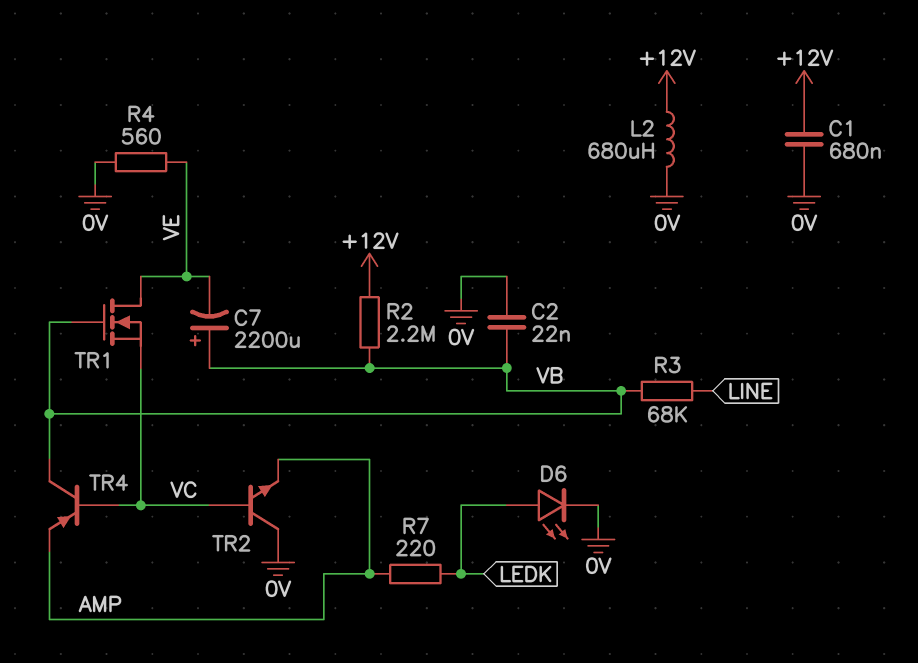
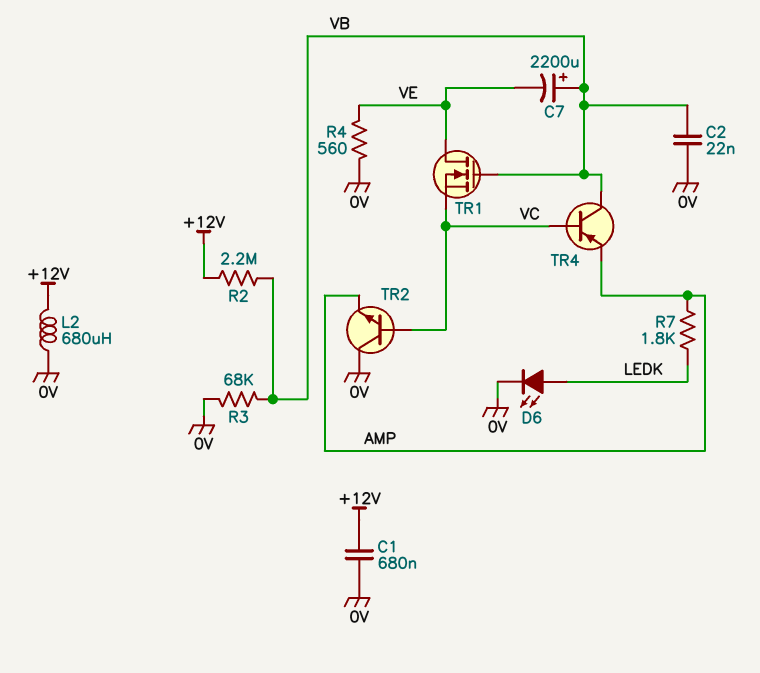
R3: 68k (LINE, VB) -> 68k (0V, VB)
R7: 220 (AMP, LEDK) -> 1.8k (AMP, LEDK)

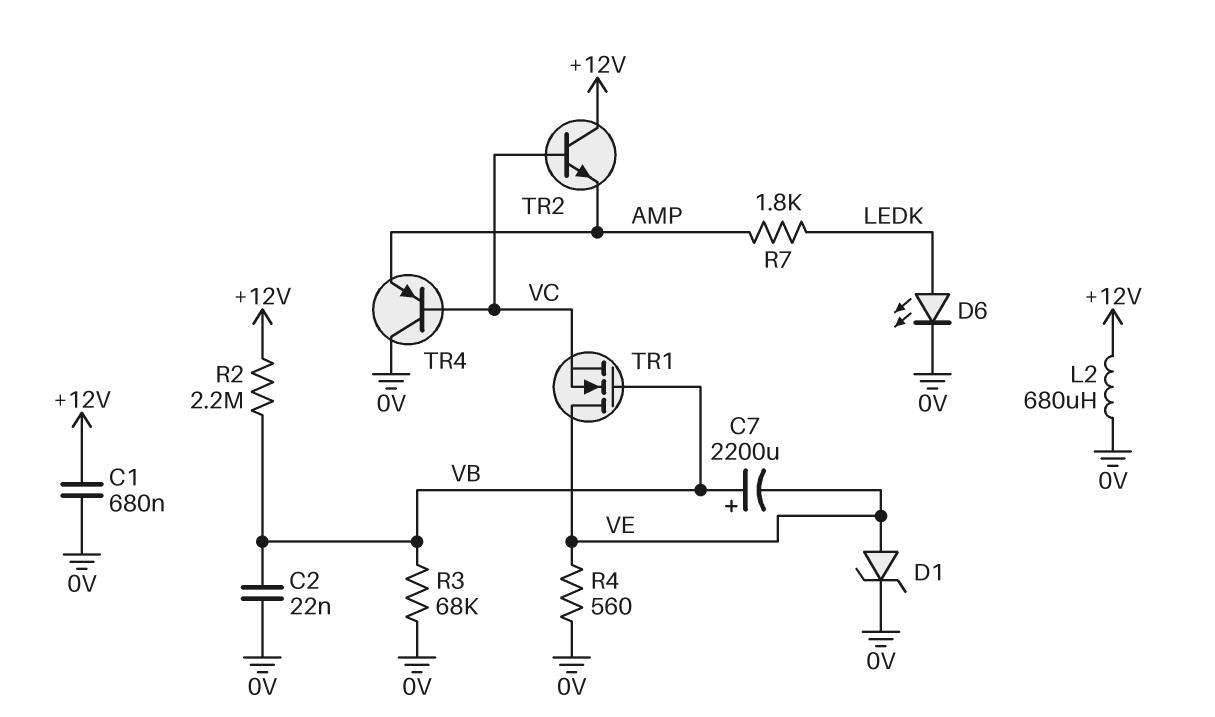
D1: none -> zener (A VE, K 0V)
TR2: NPN (B VC, C 0V, E AMP) -> NPN (B VC, C +12V, E AMP)
TR4: PNP (B VC, C VB, E AMP) -> PNP (B VC, C 0V, E AMP)

